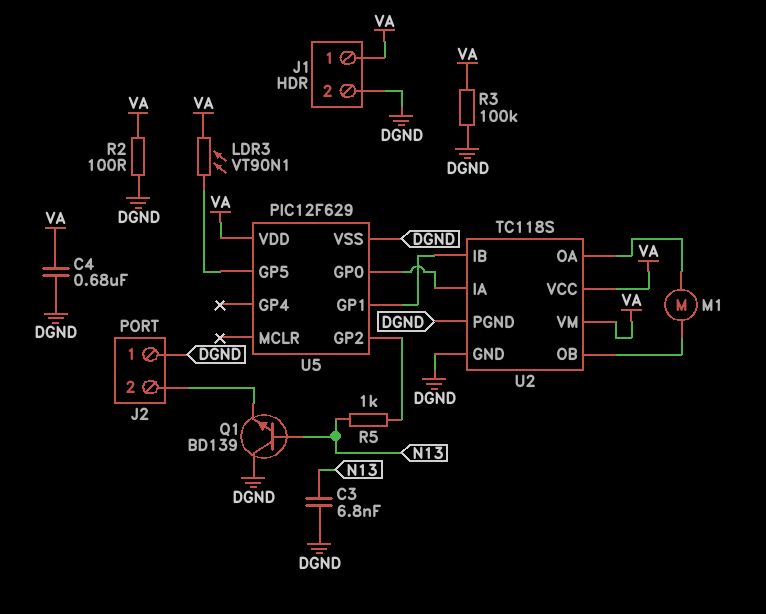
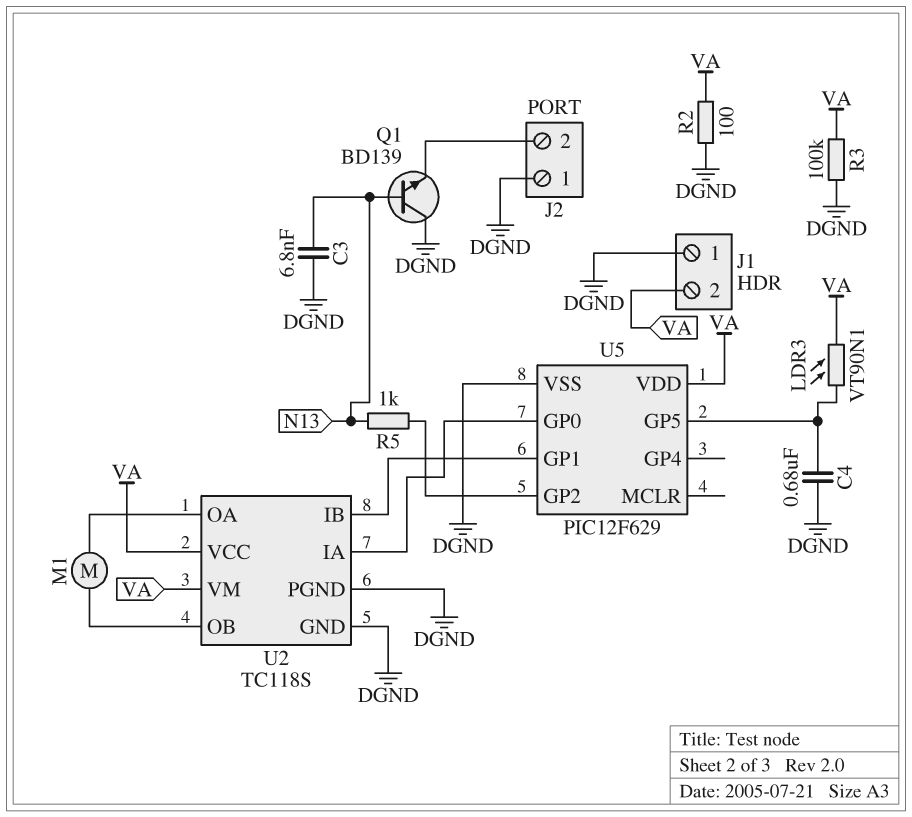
C4: 680nF (DGND, VA) -> 680nF (DGND, U5/GP5)
J1 pin 1: VA -> DGND
J1 pin 2: DGND -> VA

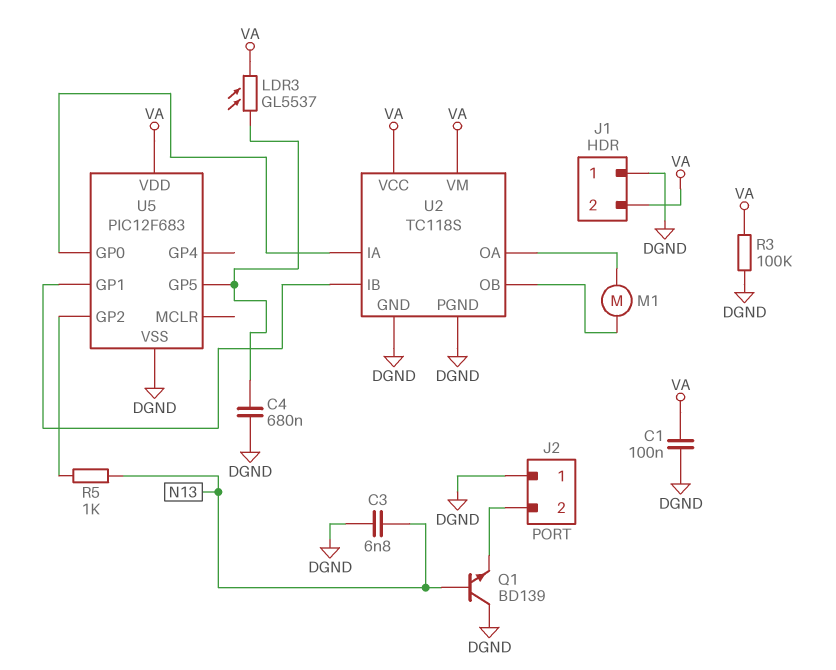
C1: none -> 100nF (DGND, VA)
LDR3: VT90N1 (U5/GP5, VA) -> GL5537 (U5/GP5, VA)
R2: 100 (DGND, VA) -> none
U5: PIC12F629 -> PIC12F683

